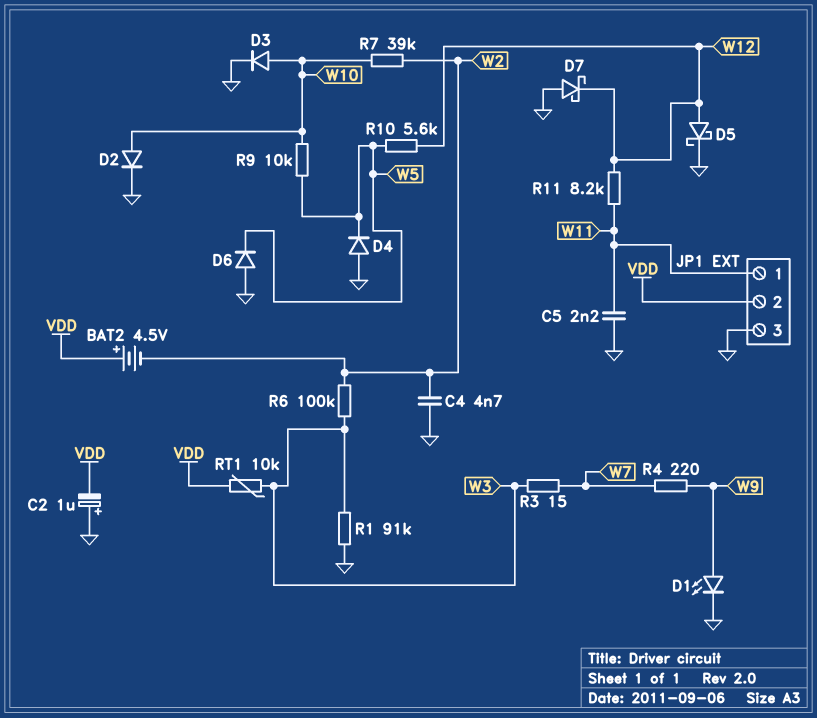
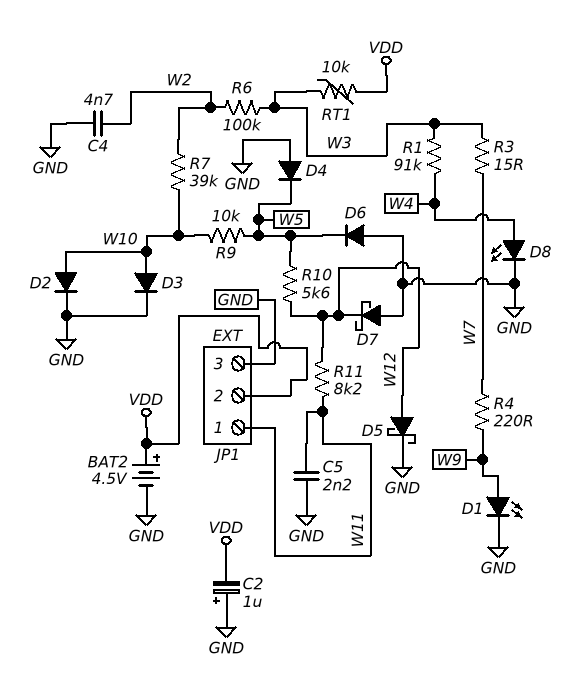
BAT2: 4.5V (plus VDD, minus W2) -> 4.5V (plus VDD, minus GND)
D8: none -> LED (A W4, K GND)
R1: 91k (GND, W3) -> 91k (W3, W4)

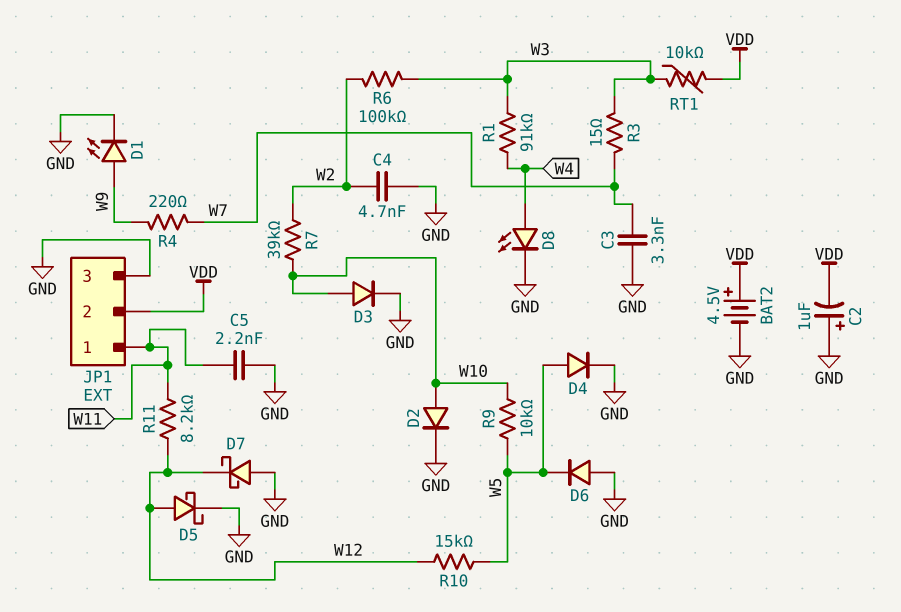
C3: none -> 3.3nF (GND, W7)
D4: diode (A GND, K W5) -> diode (A W5, K GND)
R10: 5.6k (W5, W12) -> 15k (W5, W12)

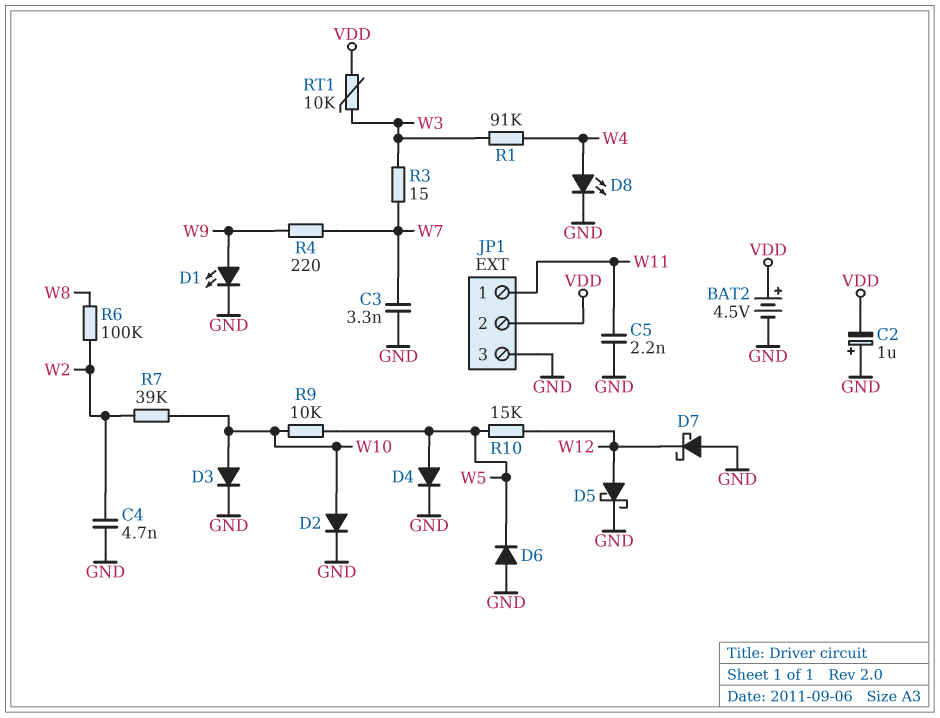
R6: 100k (W2, W3) -> 100k (W2, W8)
R11: 8.2k (W11, W12) -> none

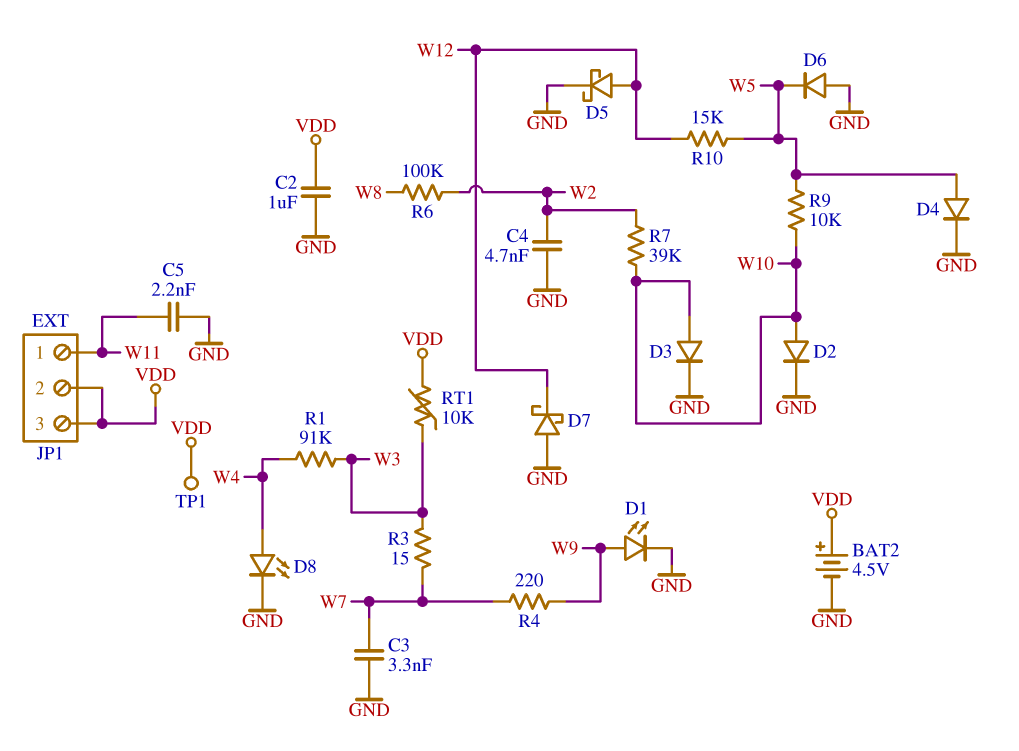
C2: 1uF (plus GND, minus VDD) -> 1uF (GND, VDD)
JP1 pin 3: GND -> VDD
TP1: none -> test point (VDD)

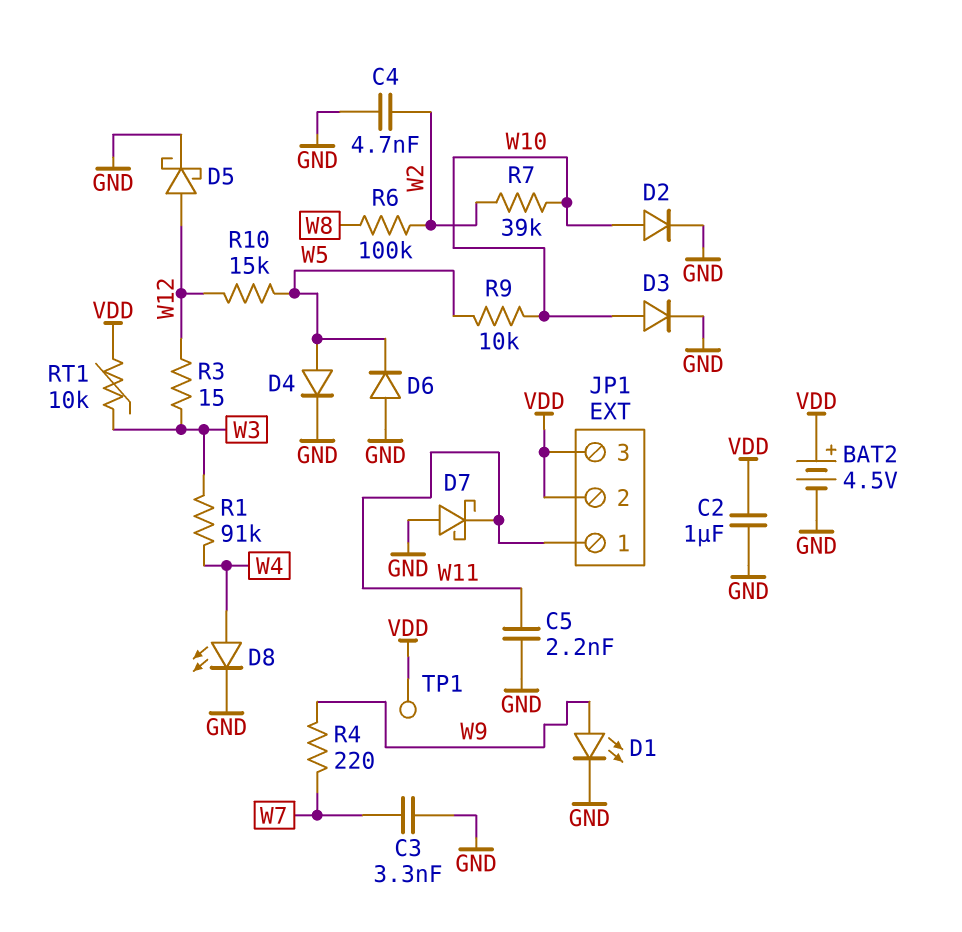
D7: schottky (A GND, K W12) -> schottky (A GND, K W11)
R3: 15 (W3, W7) -> 15 (W3, W12)

